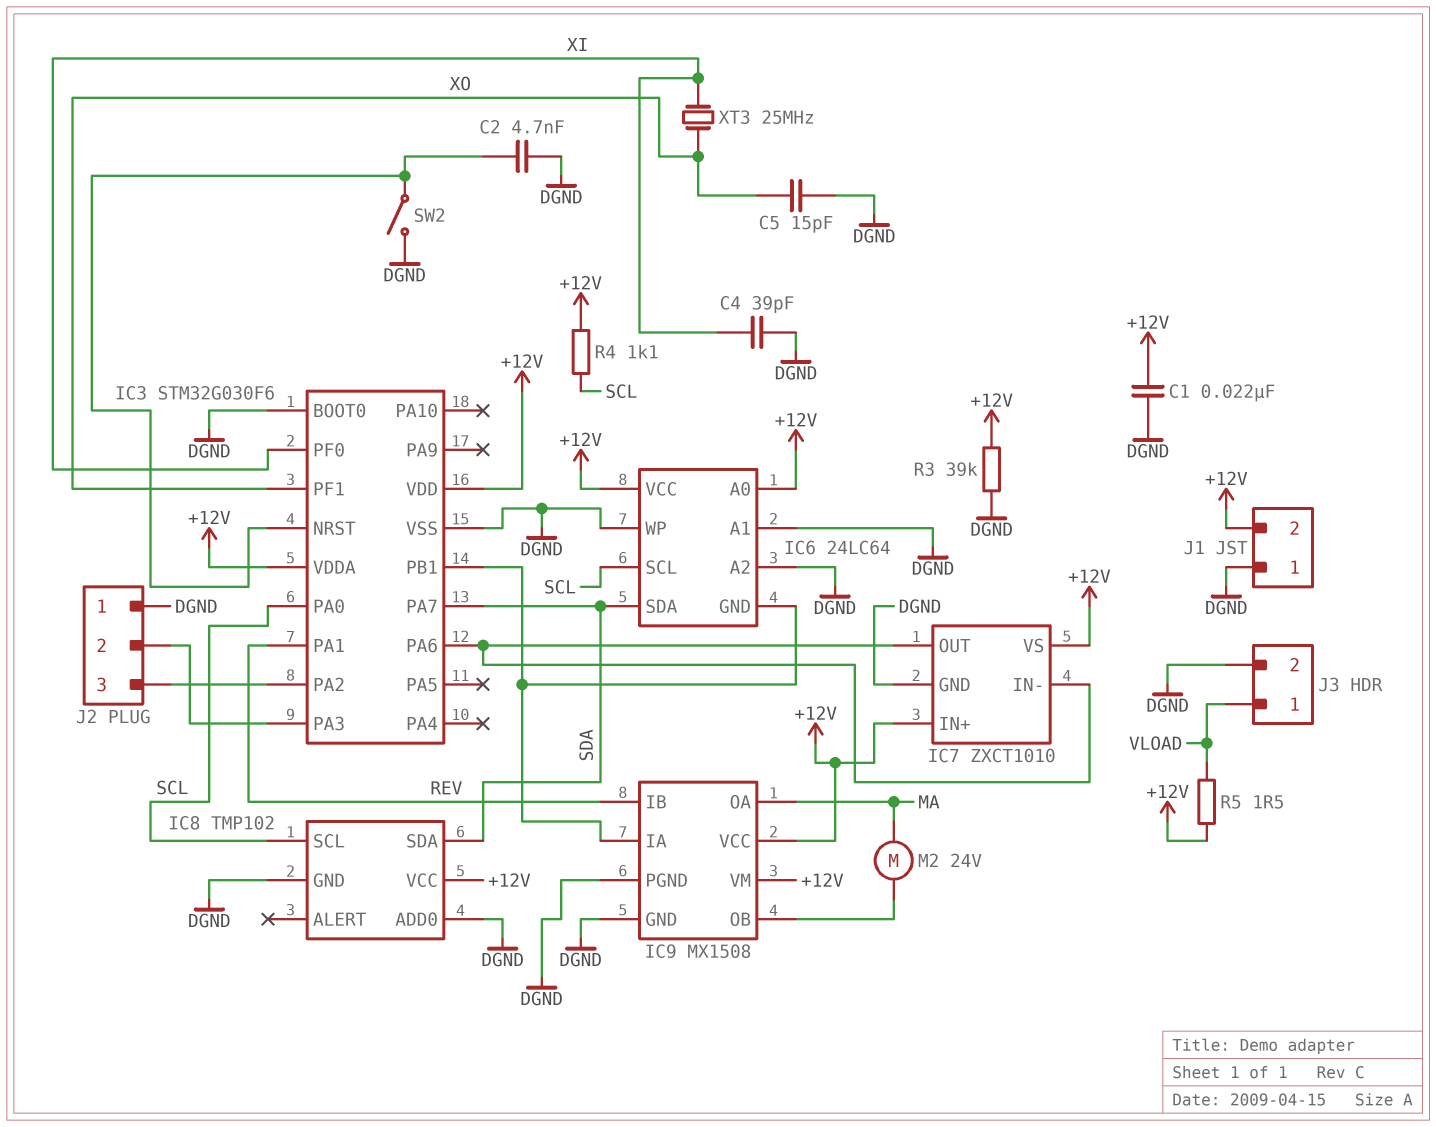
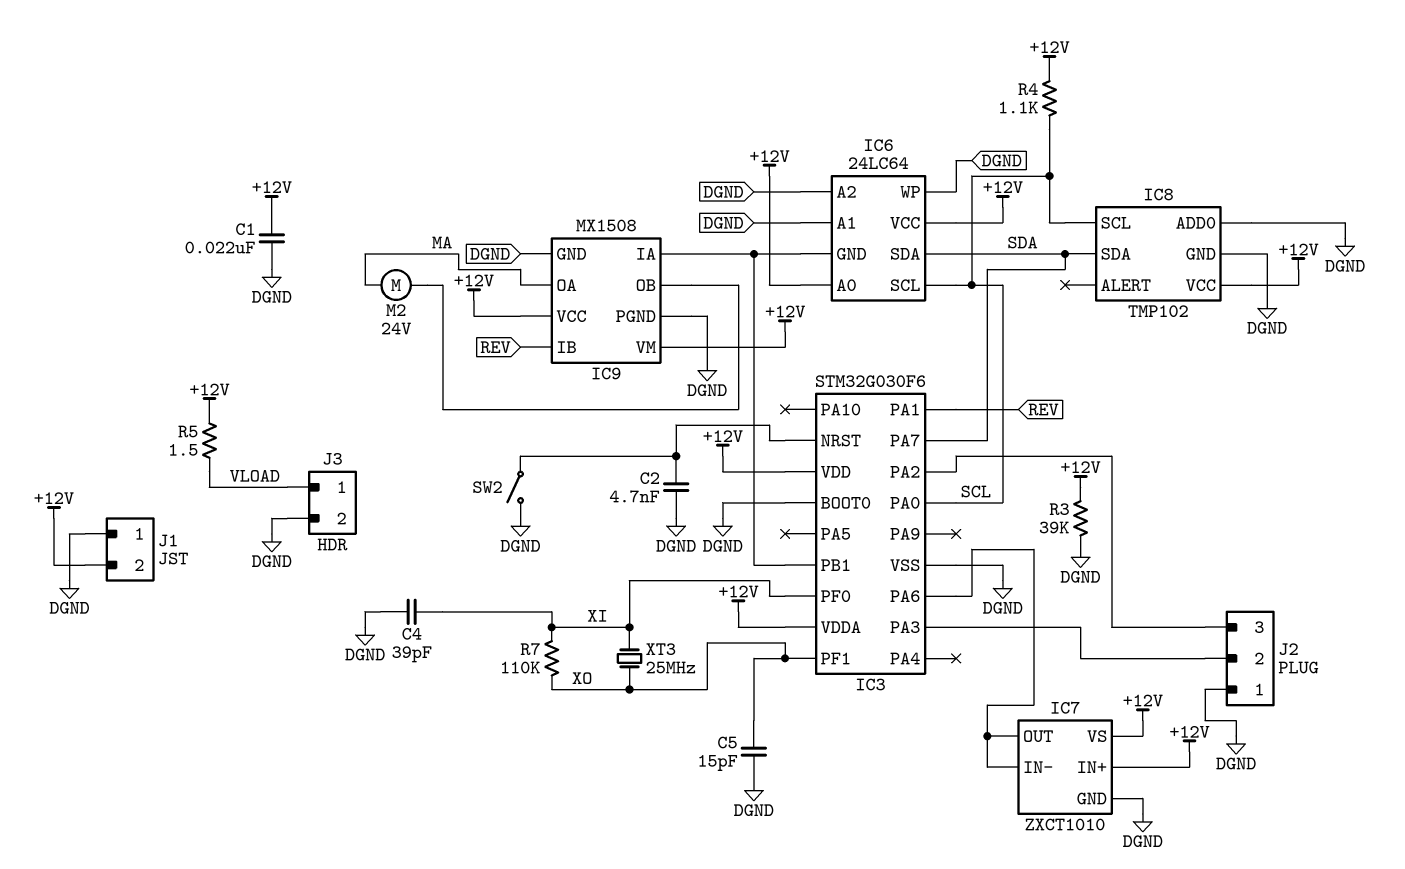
R7: none -> 110k (XI, XO)

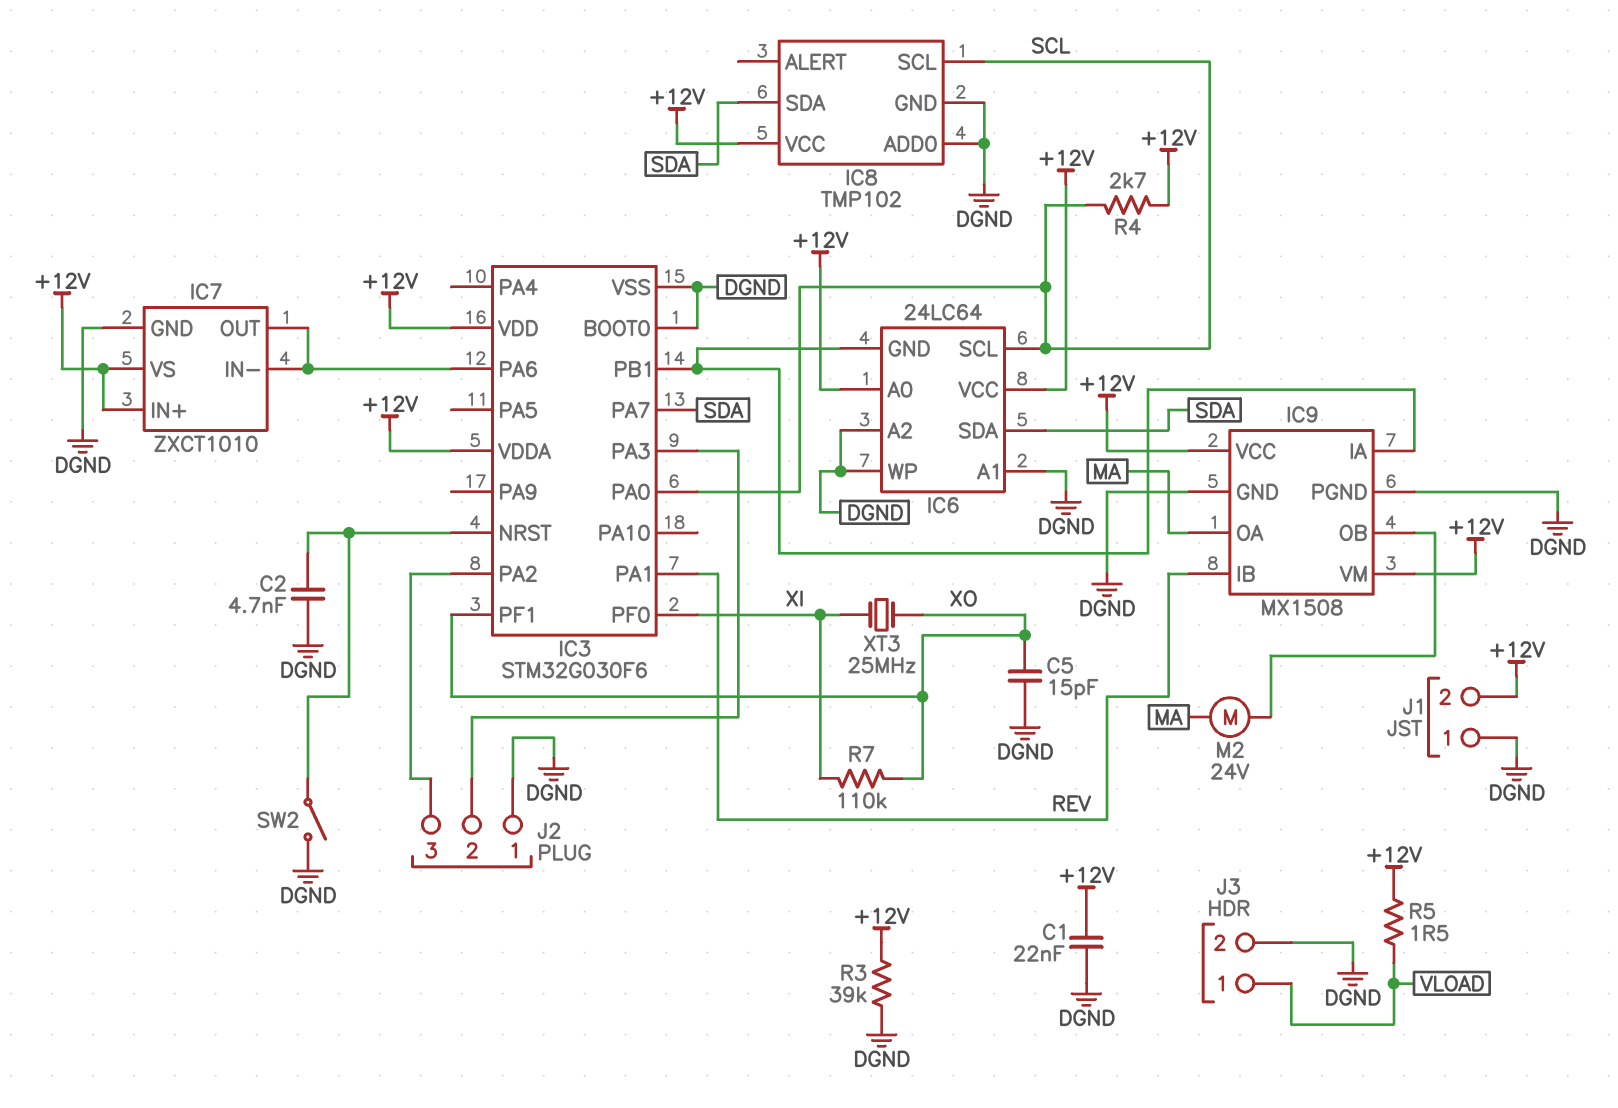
C4: 39pF (DGND, XI) -> none
R4: 1.1k (+12V, SCL) -> 2.7k (+12V, SCL)

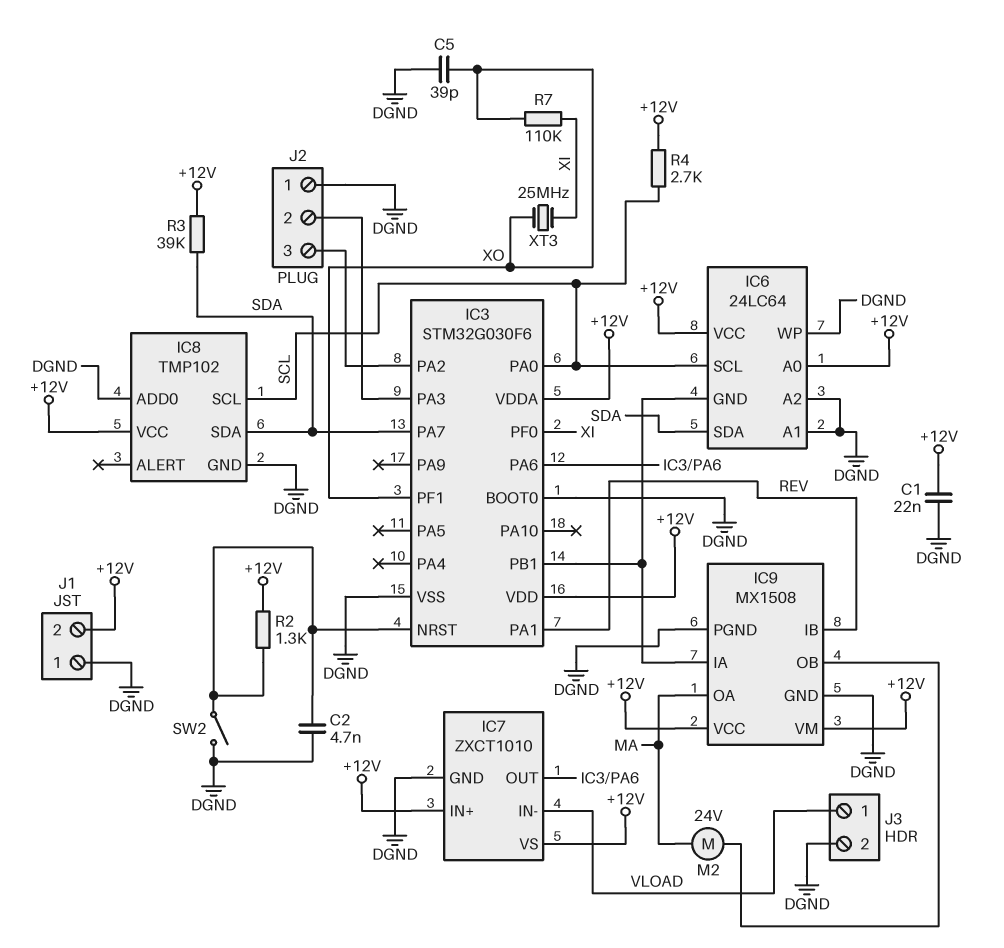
C5: 15pF (DGND, XO) -> 39pF (DGND, XO)
IC7 pin IN-: IC3/PA6 -> VLOAD
R2: none -> 1.3k (+12V, IC3/NRST)
R3: 39k (+12V, DGND) -> 39k (+12V, SDA)
R5: 1.5 (+12V, VLOAD) -> none

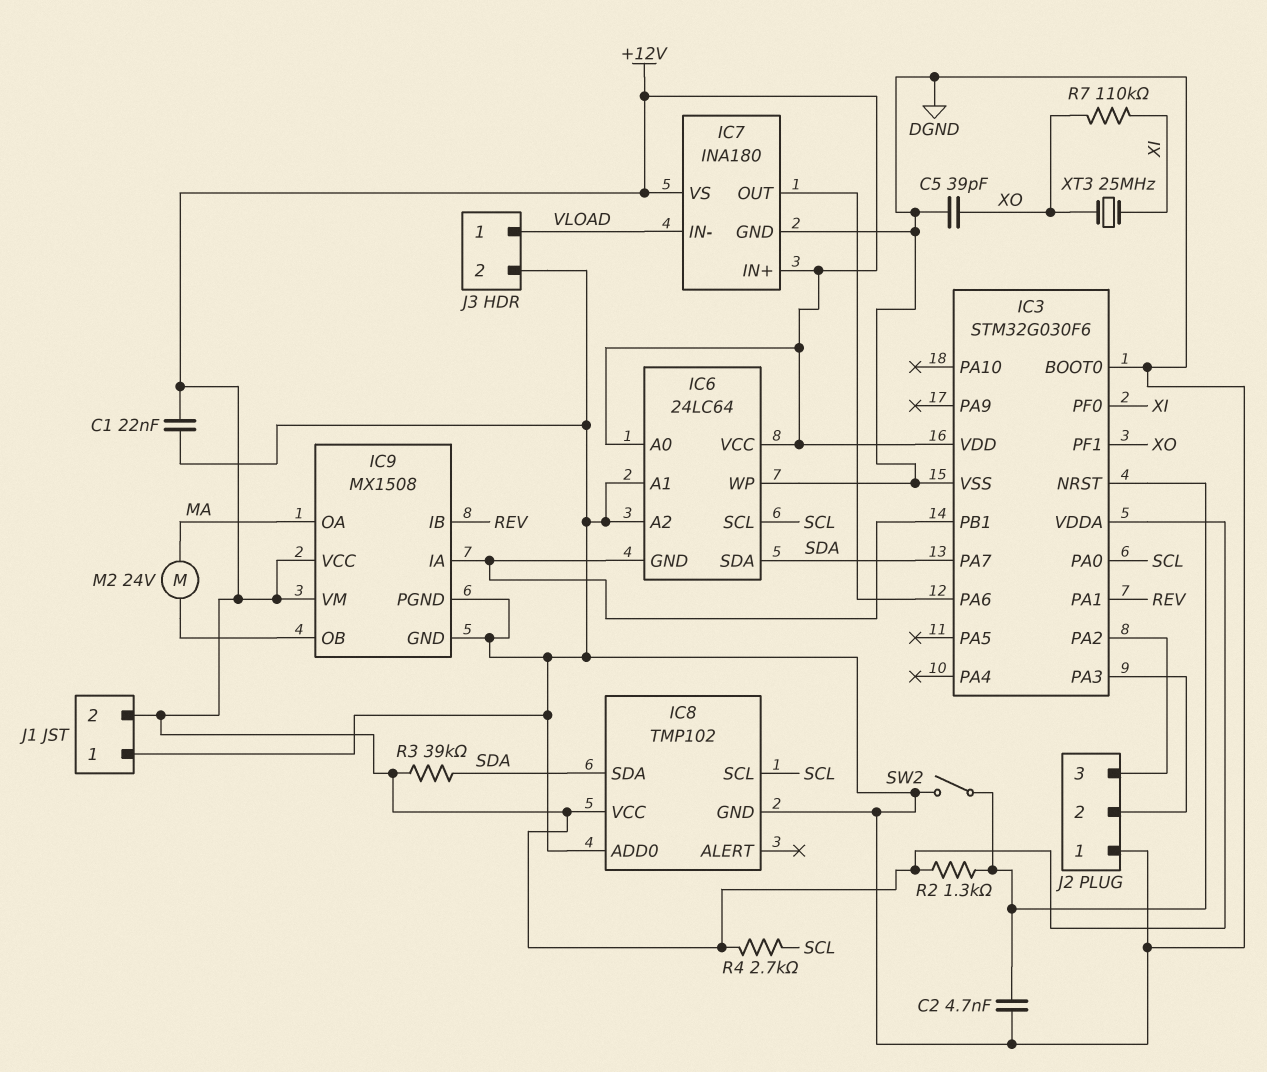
IC7: ZXCT1010 -> INA180

